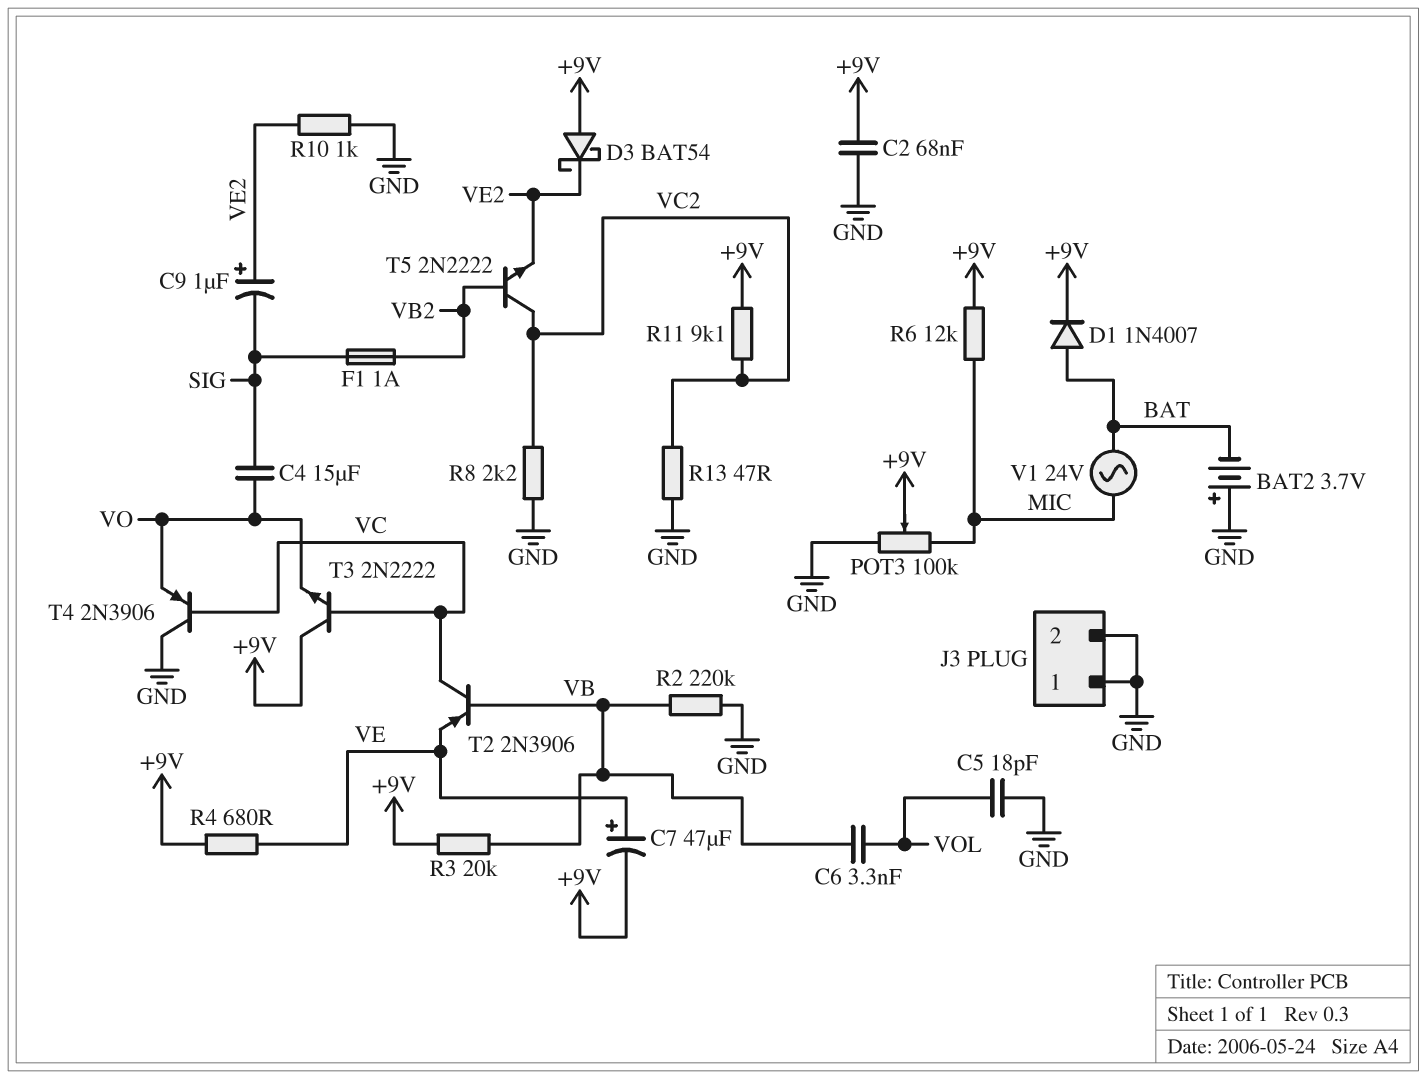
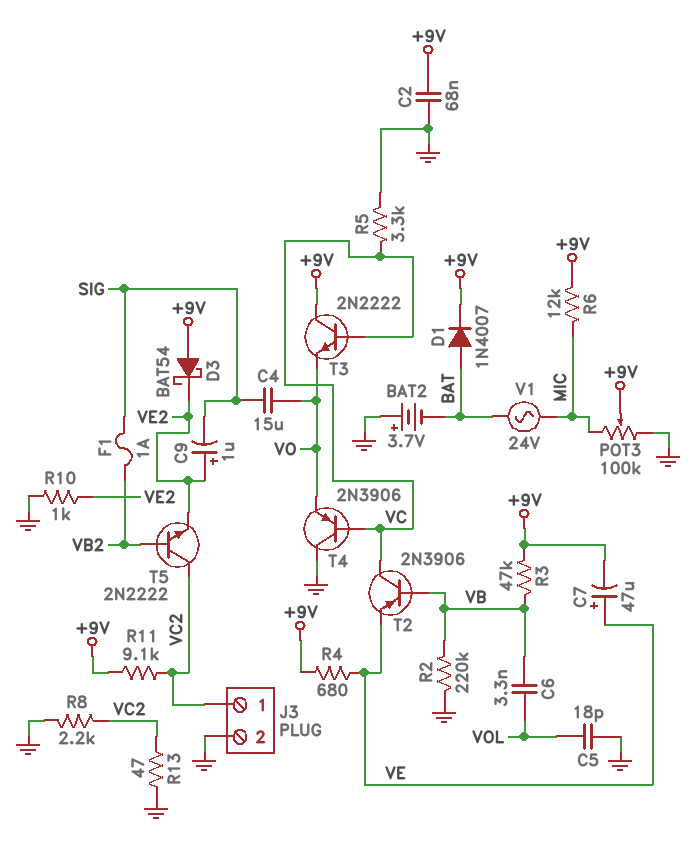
J3 pin 1: GND -> VC2
R3: 20k (+9V, VB) -> 47k (+9V, VB)
R5: none -> 3.3k (GND, VC)

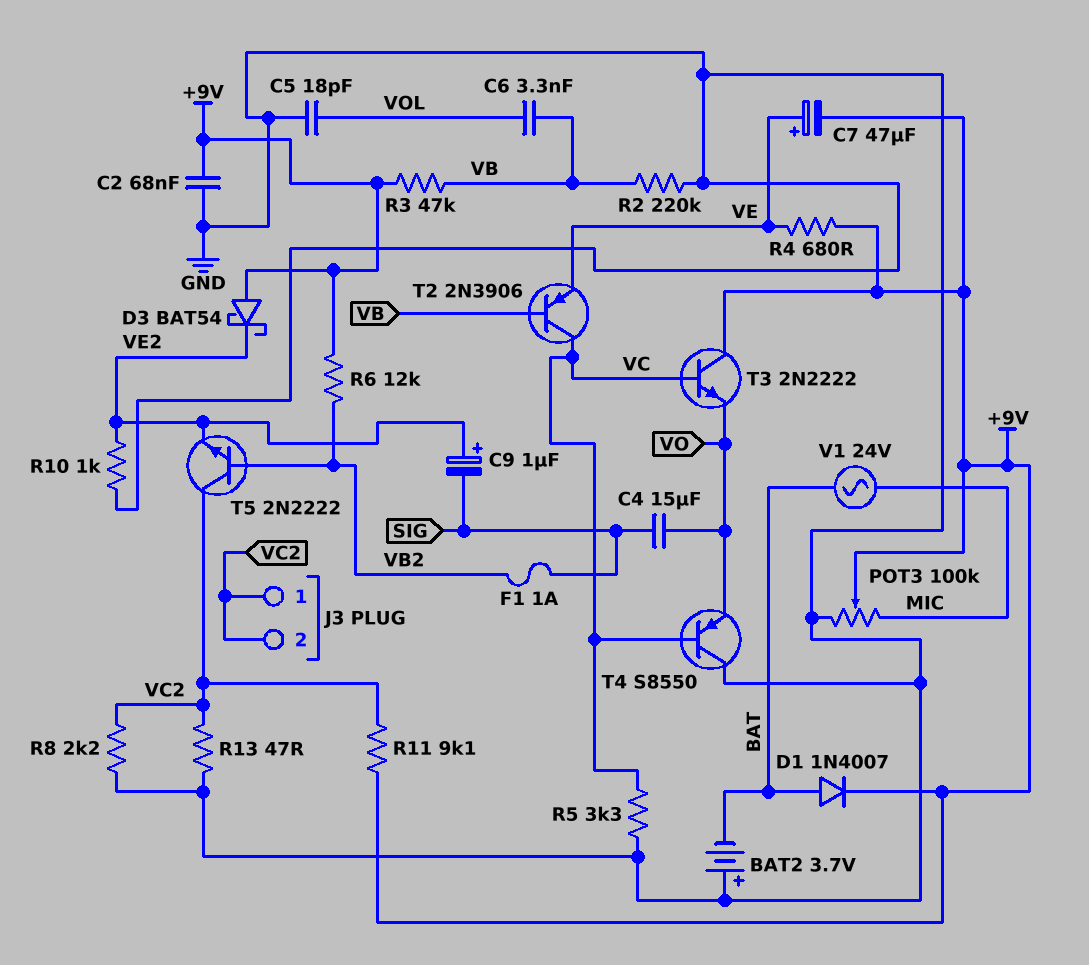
J3 pin 2: GND -> VC2
R6: 12k (+9V, MIC) -> 12k (+9V, VB2)
T4: PNP 2N3906 (B VC, C GND, E VO) -> PNP S8550 (B VC, C GND, E VO)

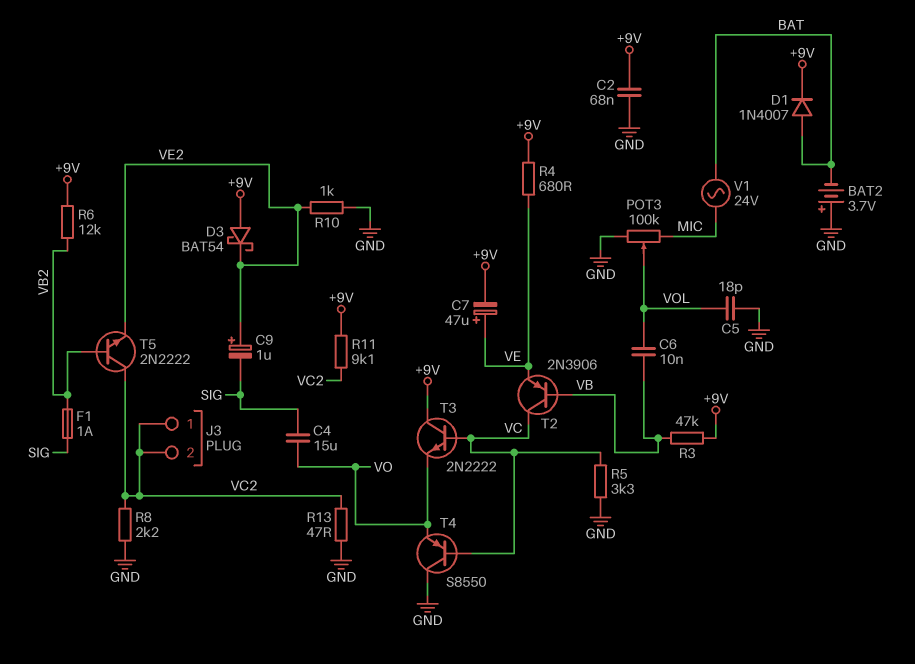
C6: 3.3nF (VB, VOL) -> 10nF (VB, VOL)
POT3: 100k (GND, MIC, wiper +9V) -> 100k (GND, MIC, wiper VOL)
R2: 220k (GND, VB) -> none

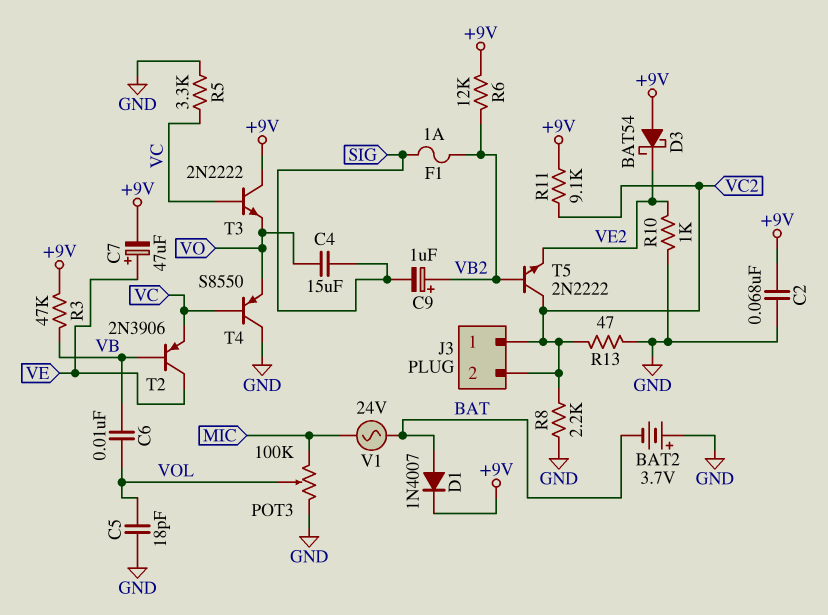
C9: 1uF (plus VE2, minus SIG) -> 1uF (plus VB2, minus SIG)
R4: 680 (+9V, VE) -> none
T2: PNP 2N3906 (B VB, C VC, E VE) -> PNP 2N3906 (B VB, C VE, E VC)

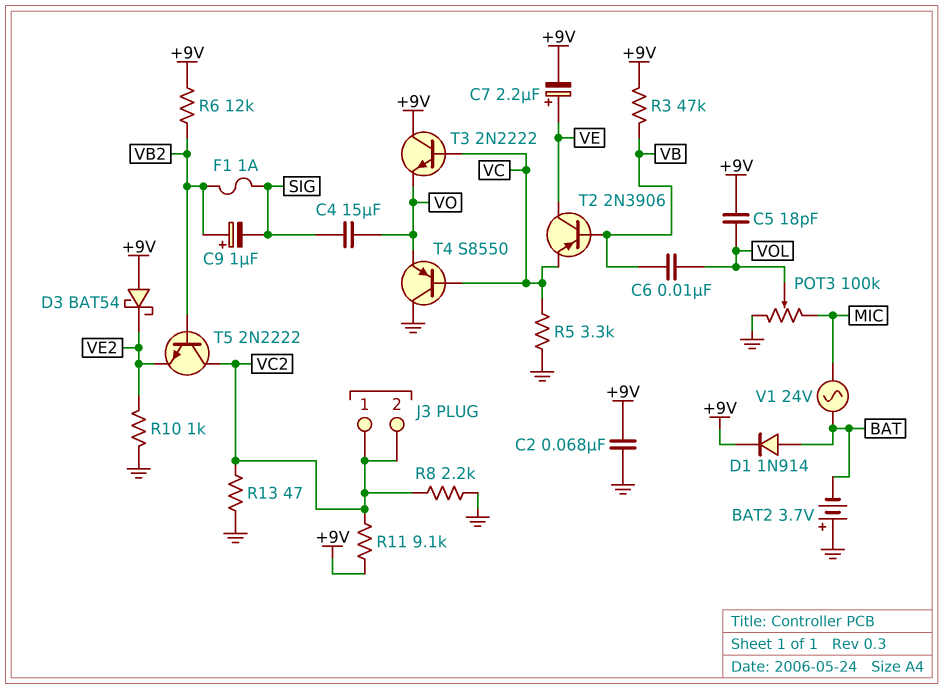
C5: 18pF (GND, VOL) -> 18pF (+9V, VOL)
C7: 47uF (plus VE, minus +9V) -> 2.2uF (plus VE, minus +9V)
D1: diode 1N4007 (A BAT, K +9V) -> diode 1N914 (A BAT, K +9V)

